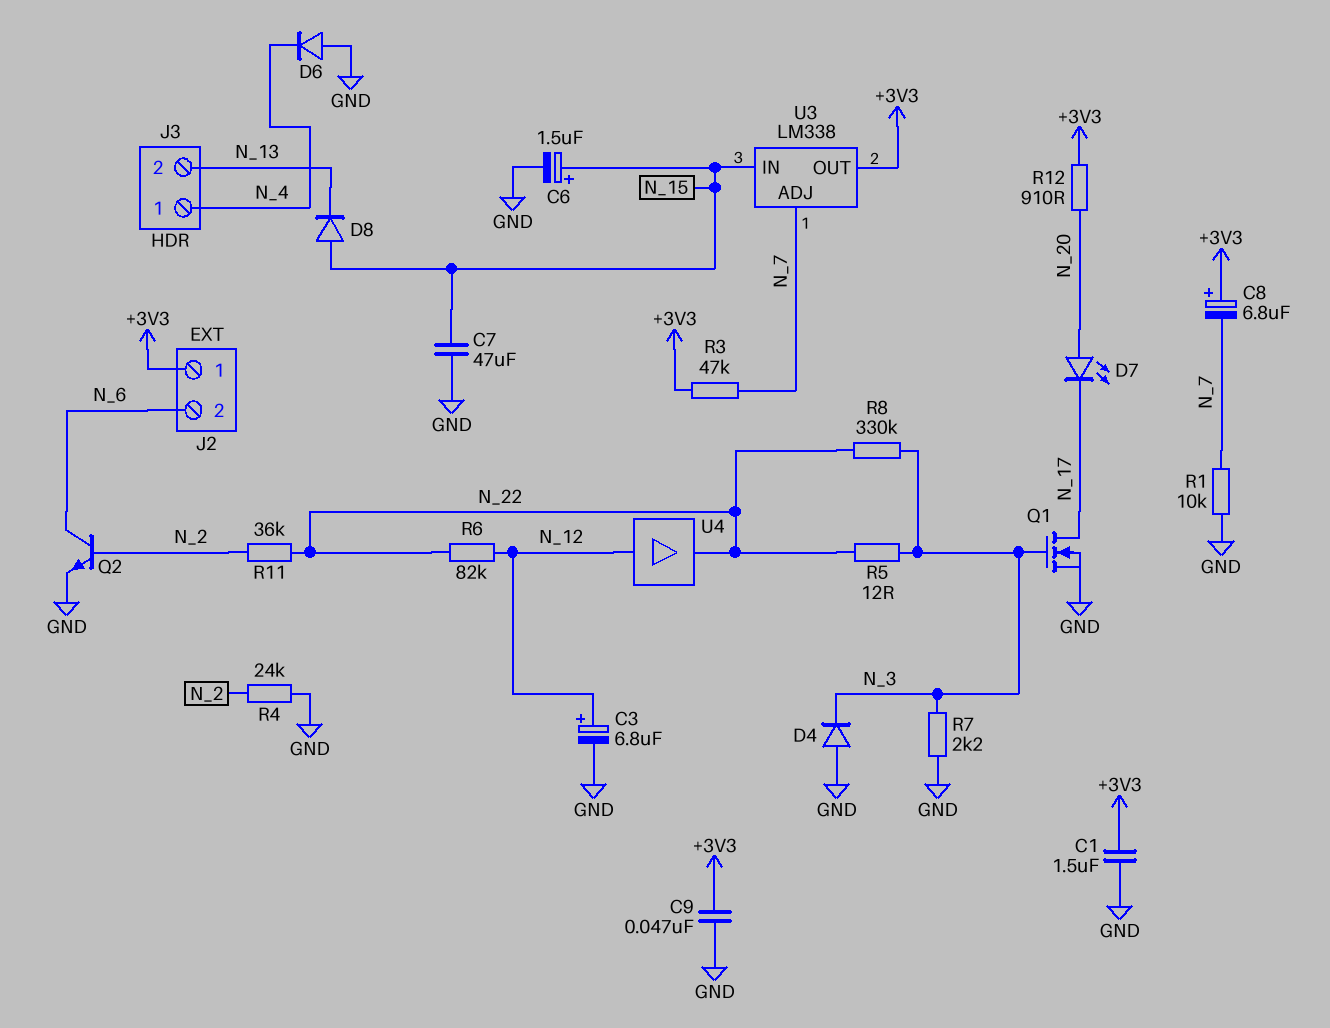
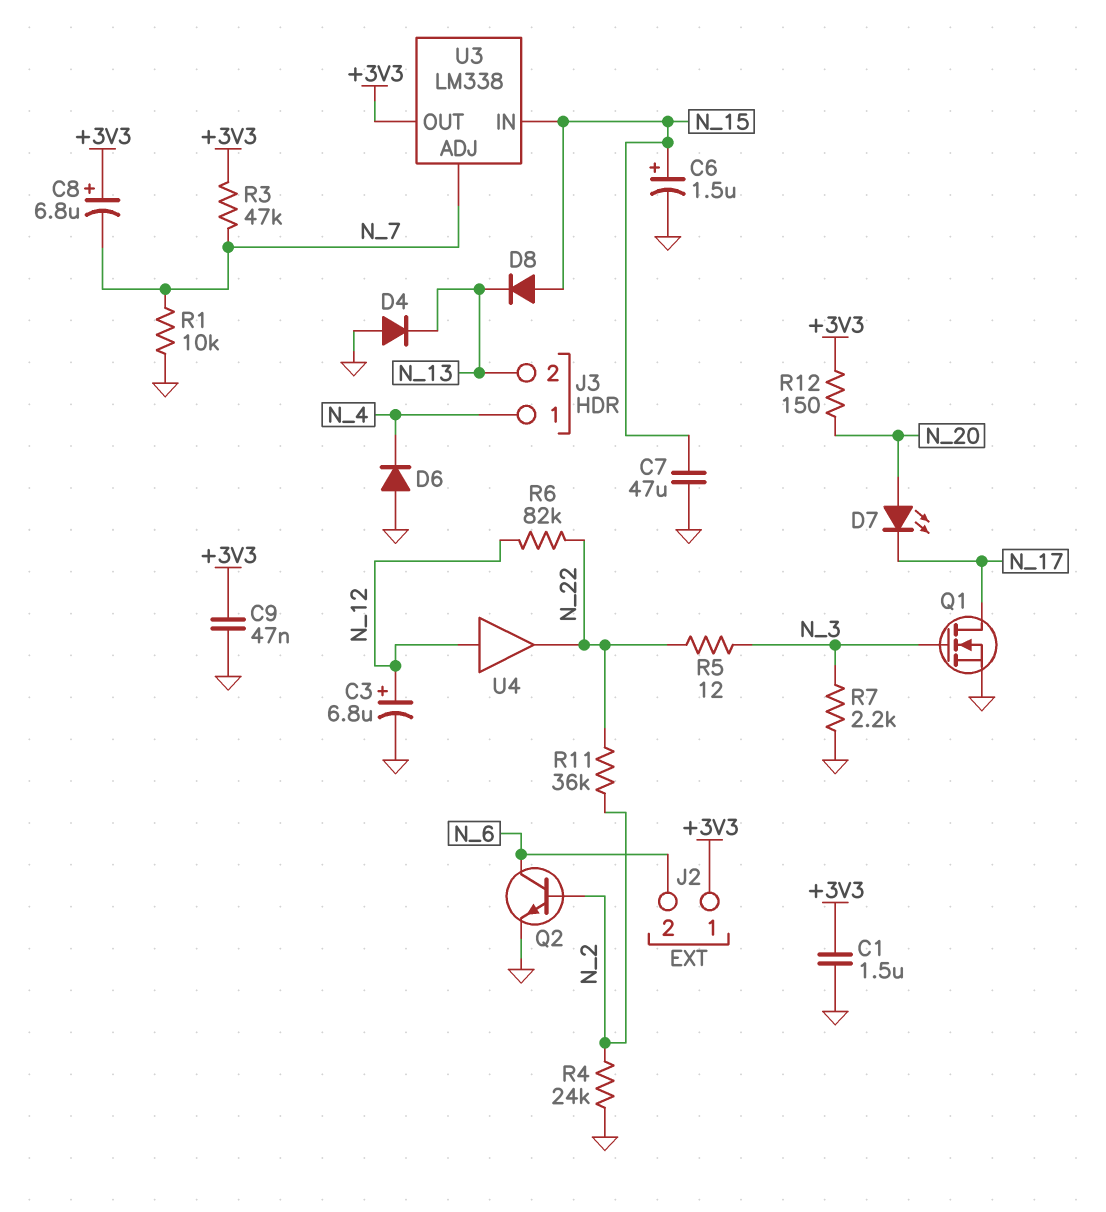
D4: diode (A GND, K N_3) -> diode (A GND, K N_13)
R8: 330k (N_3, N_22) -> none
R12: 910 (+3V3, N_20) -> 150 (+3V3, N_20)

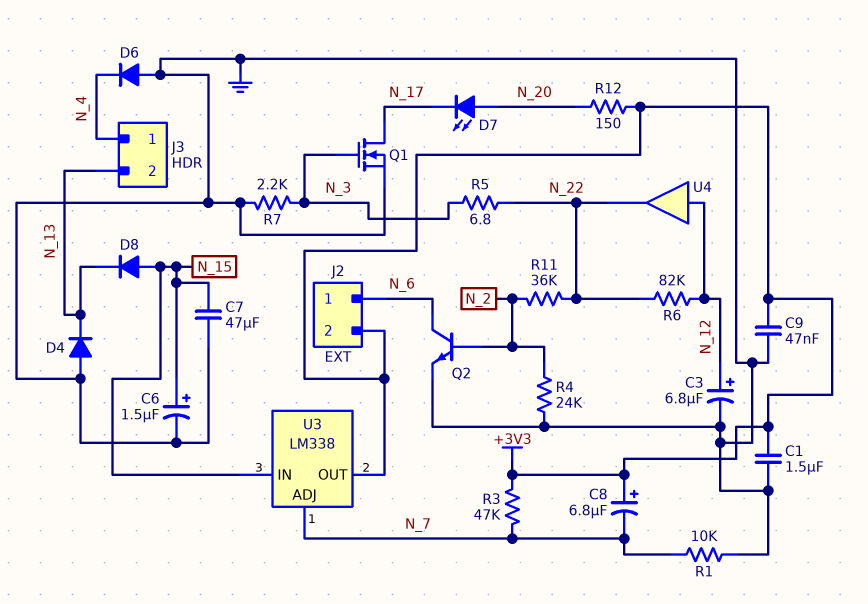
J2 pin 1: +3V3 -> N_6
J2 pin 2: N_6 -> +3V3
R5: 12 (N_3, N_22) -> 6.8 (N_3, N_22)

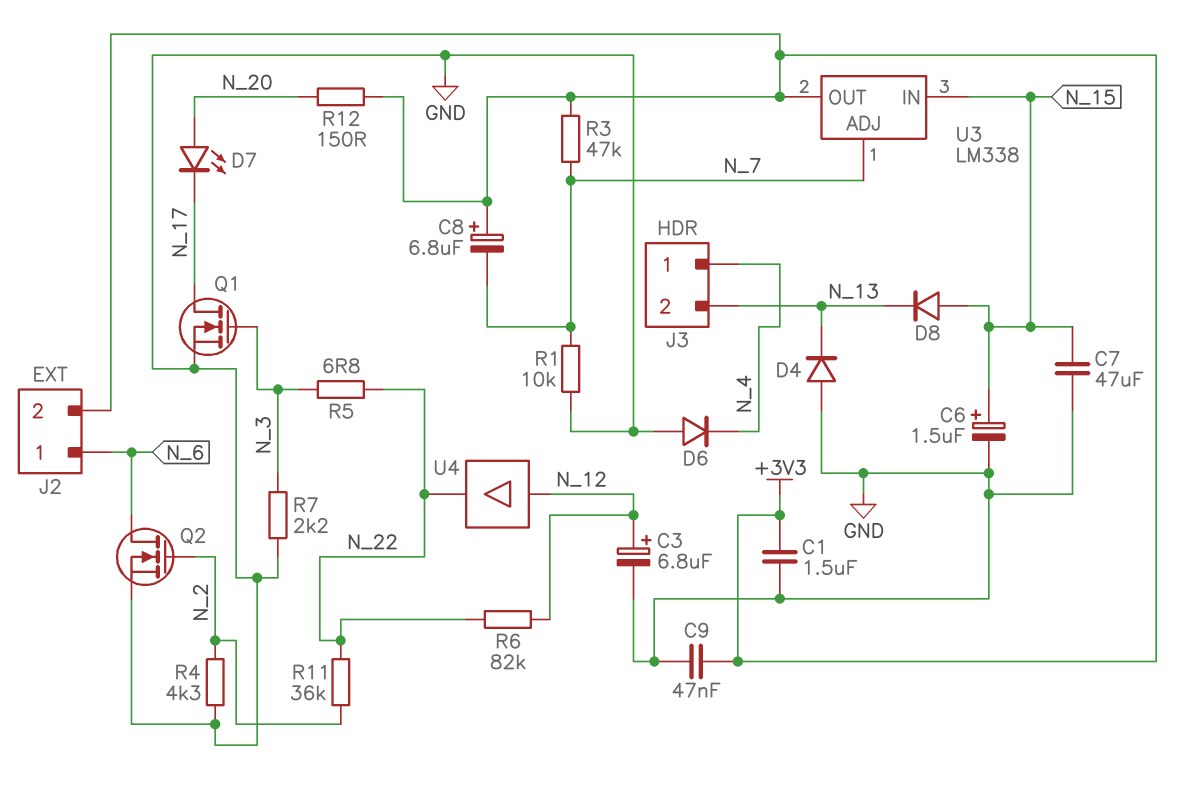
Q2: NPN (B N_2, C N_6, E GND) -> NMOS (G N_2, D N_6, S GND)
R4: 24k (GND, N_2) -> 4.3k (GND, N_2)

